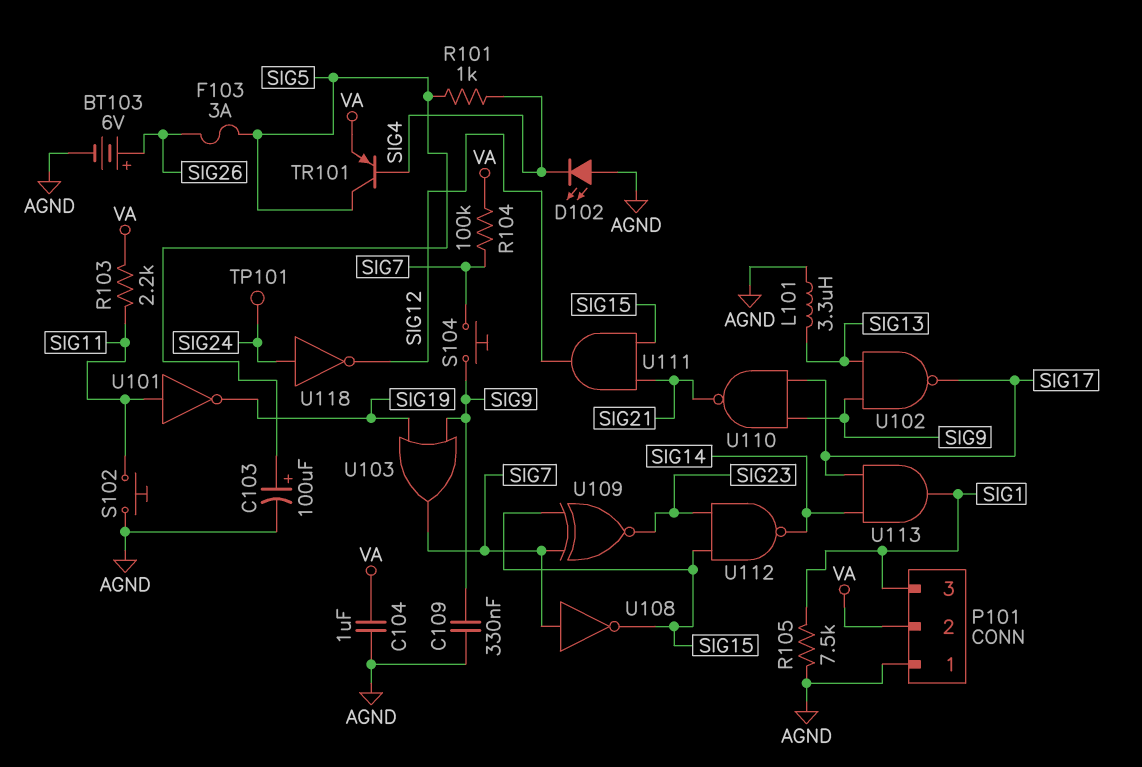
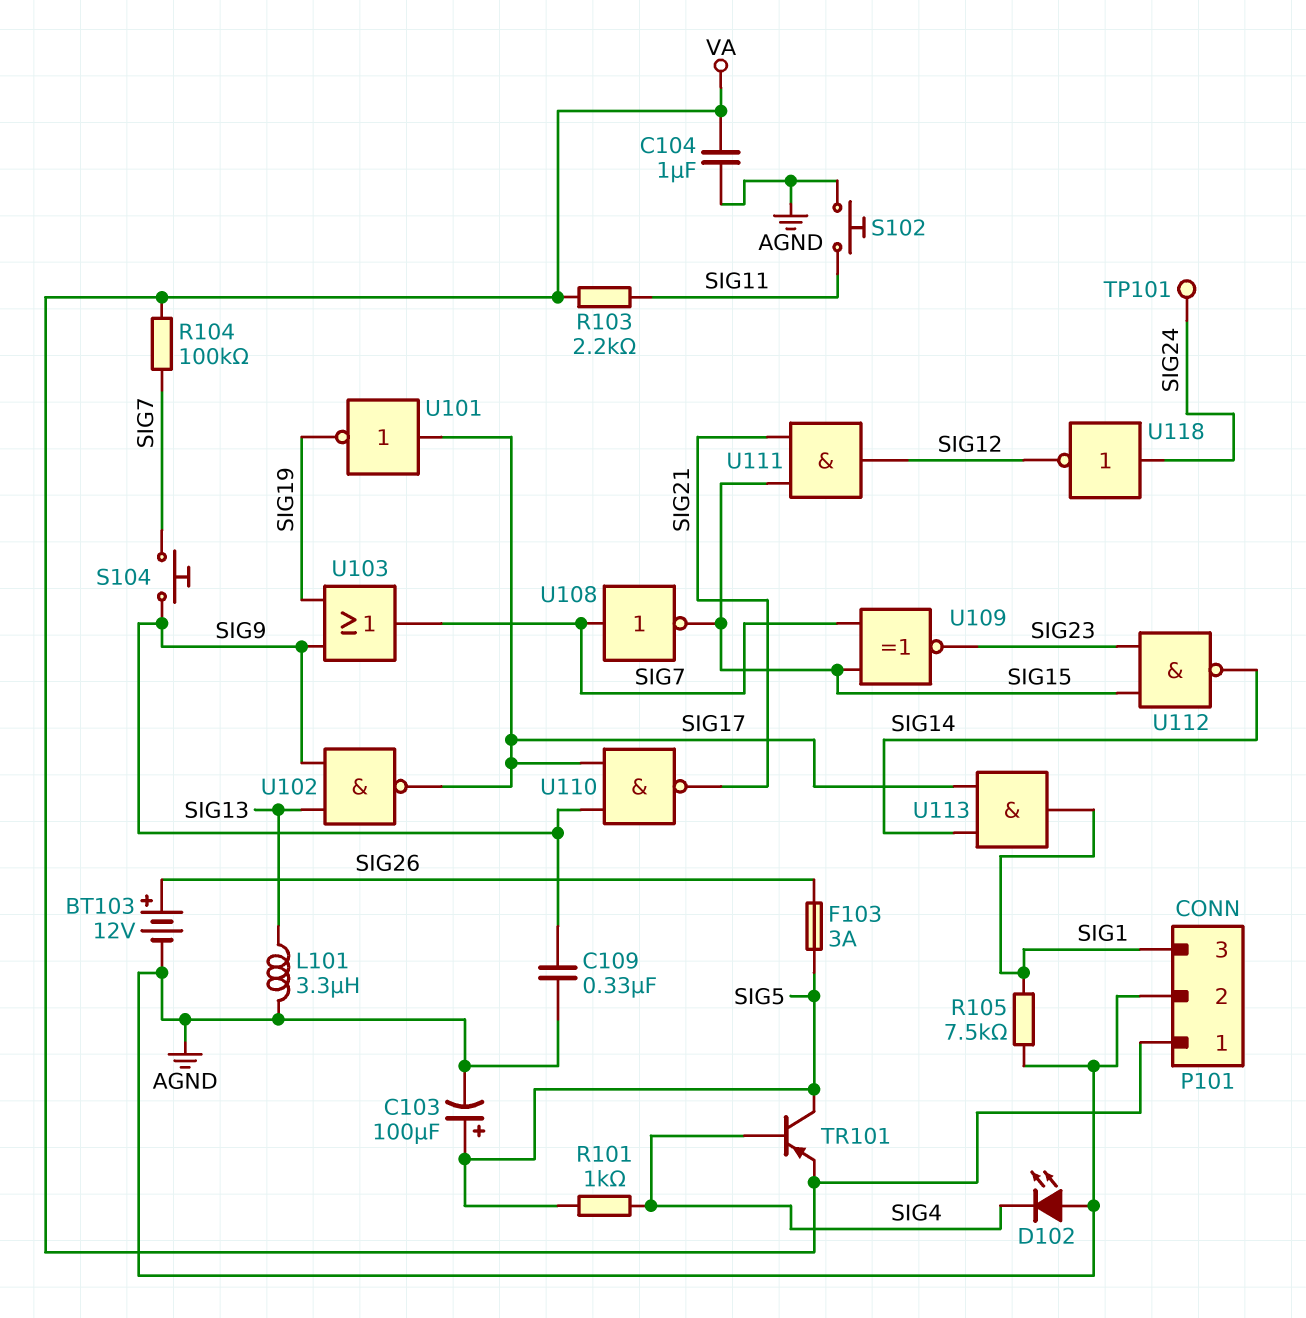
BT103: 6V (plus SIG26, minus AGND) -> 12V (plus SIG26, minus AGND)
P101 pin 1: AGND -> VA
P101 pin 2: VA -> AGND
U101: NOT (in SIG11, out SIG19) -> NOT (in SIG17, out SIG19)

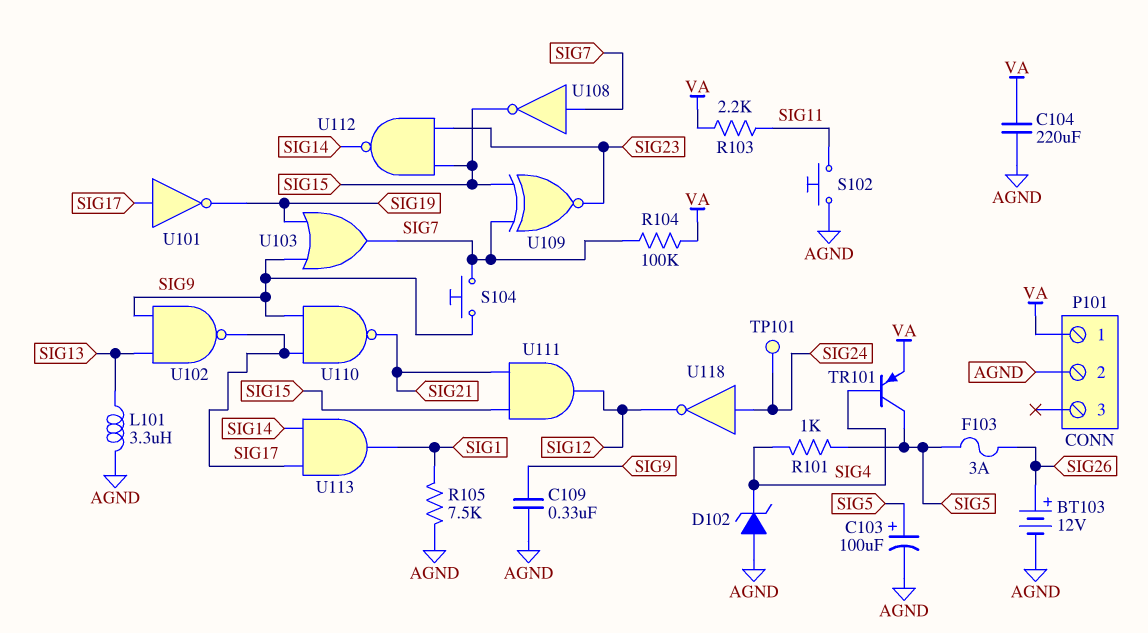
C104: 1uF (AGND, VA) -> 220uF (AGND, VA)
D102: LED (A AGND, K SIG4) -> zener (A AGND, K SIG4)
P101 pin 3: SIG1 -> none

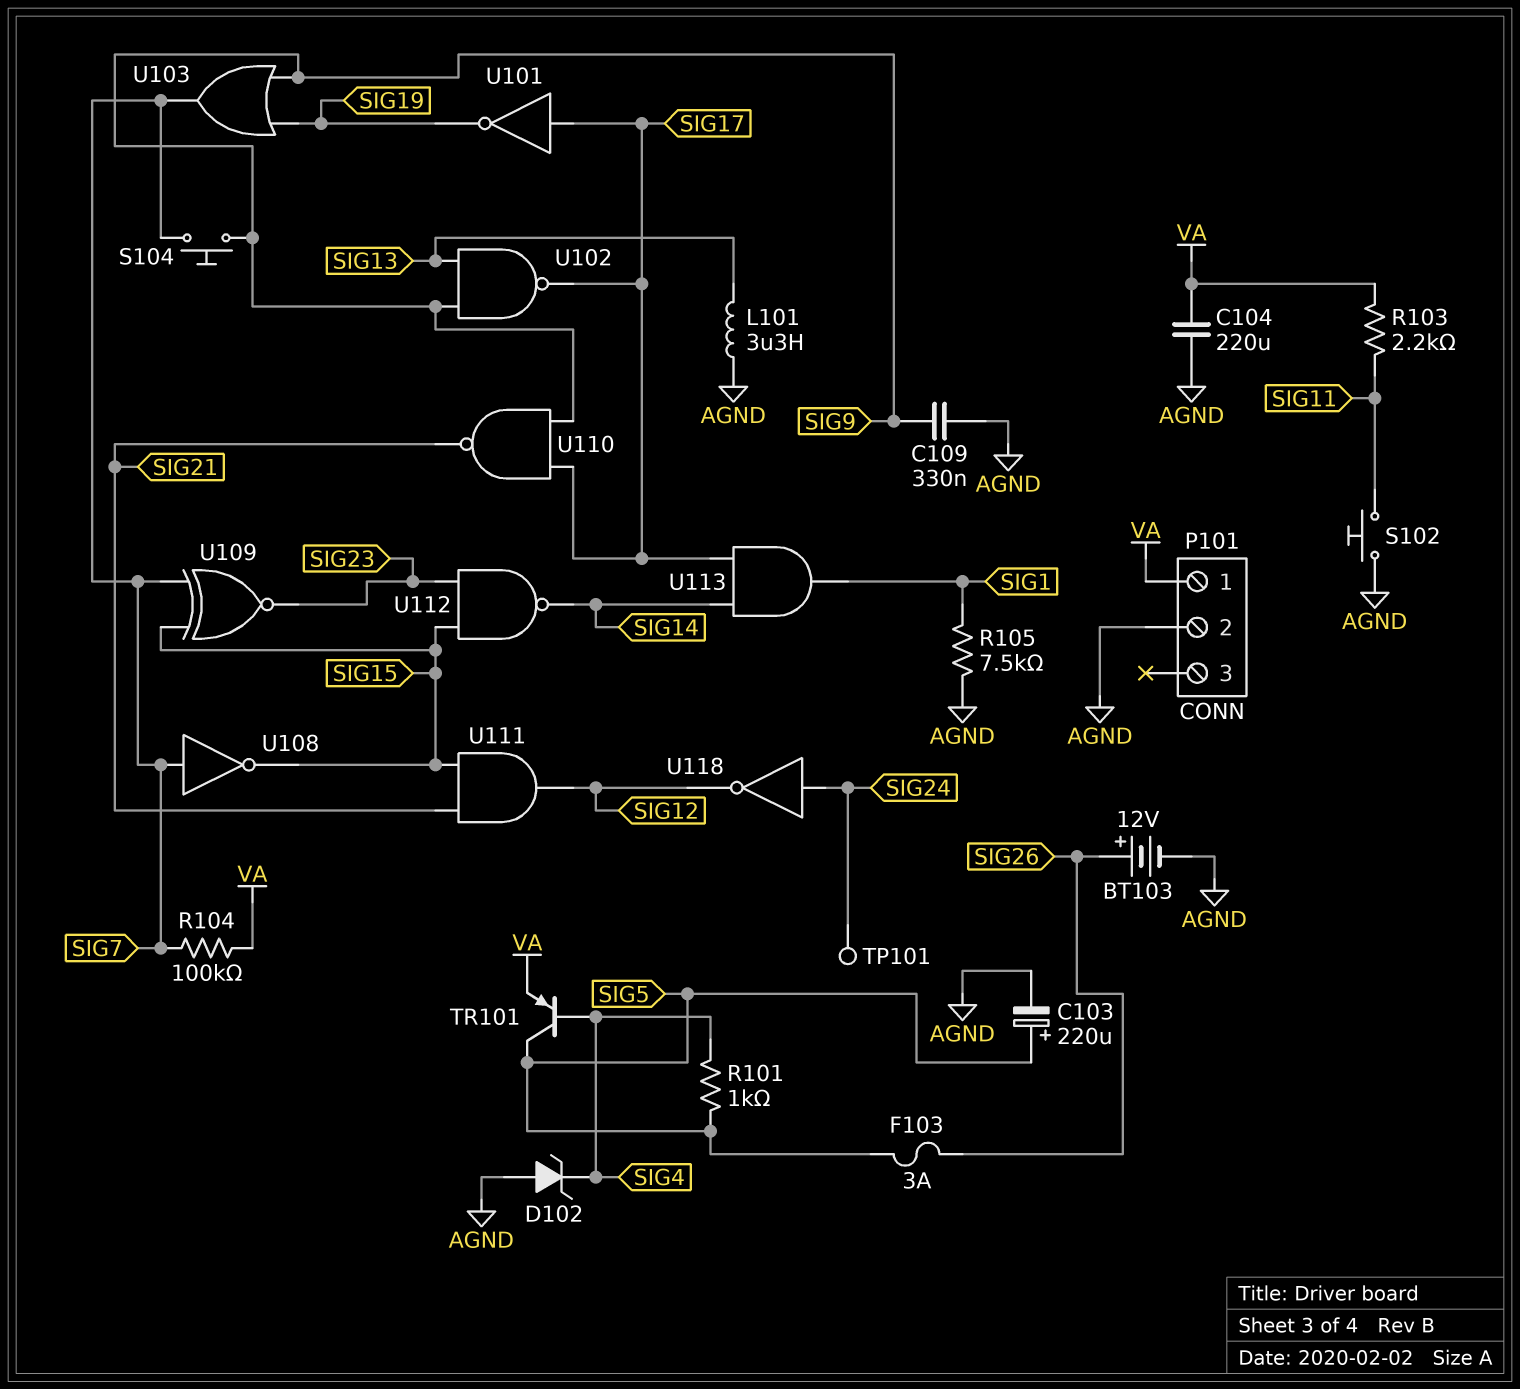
C103: 100uF (plus SIG5, minus AGND) -> 220uF (plus SIG5, minus AGND)

